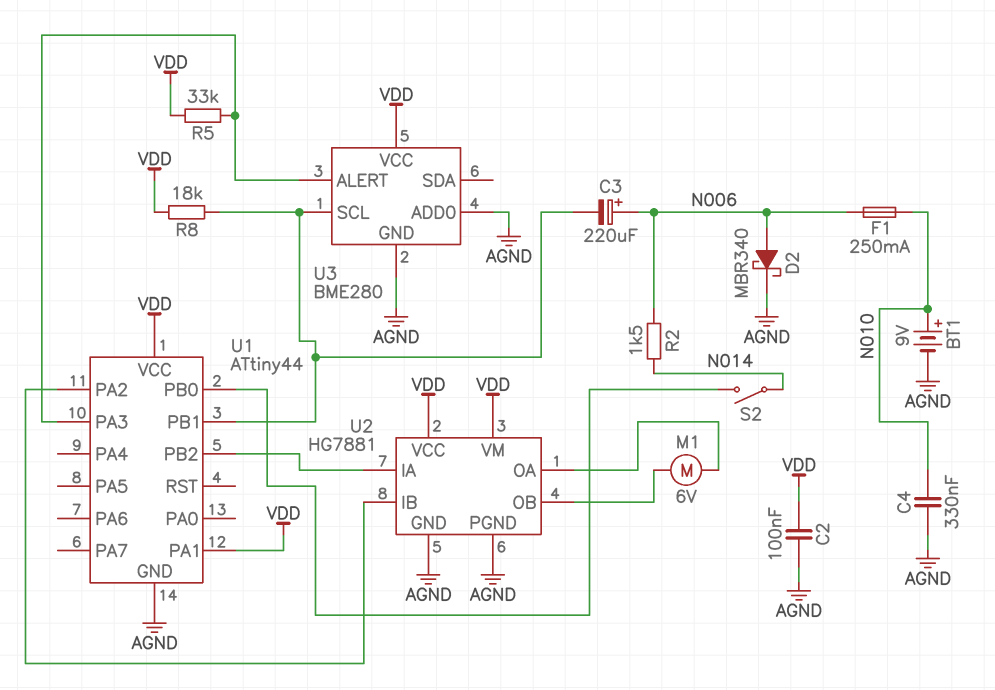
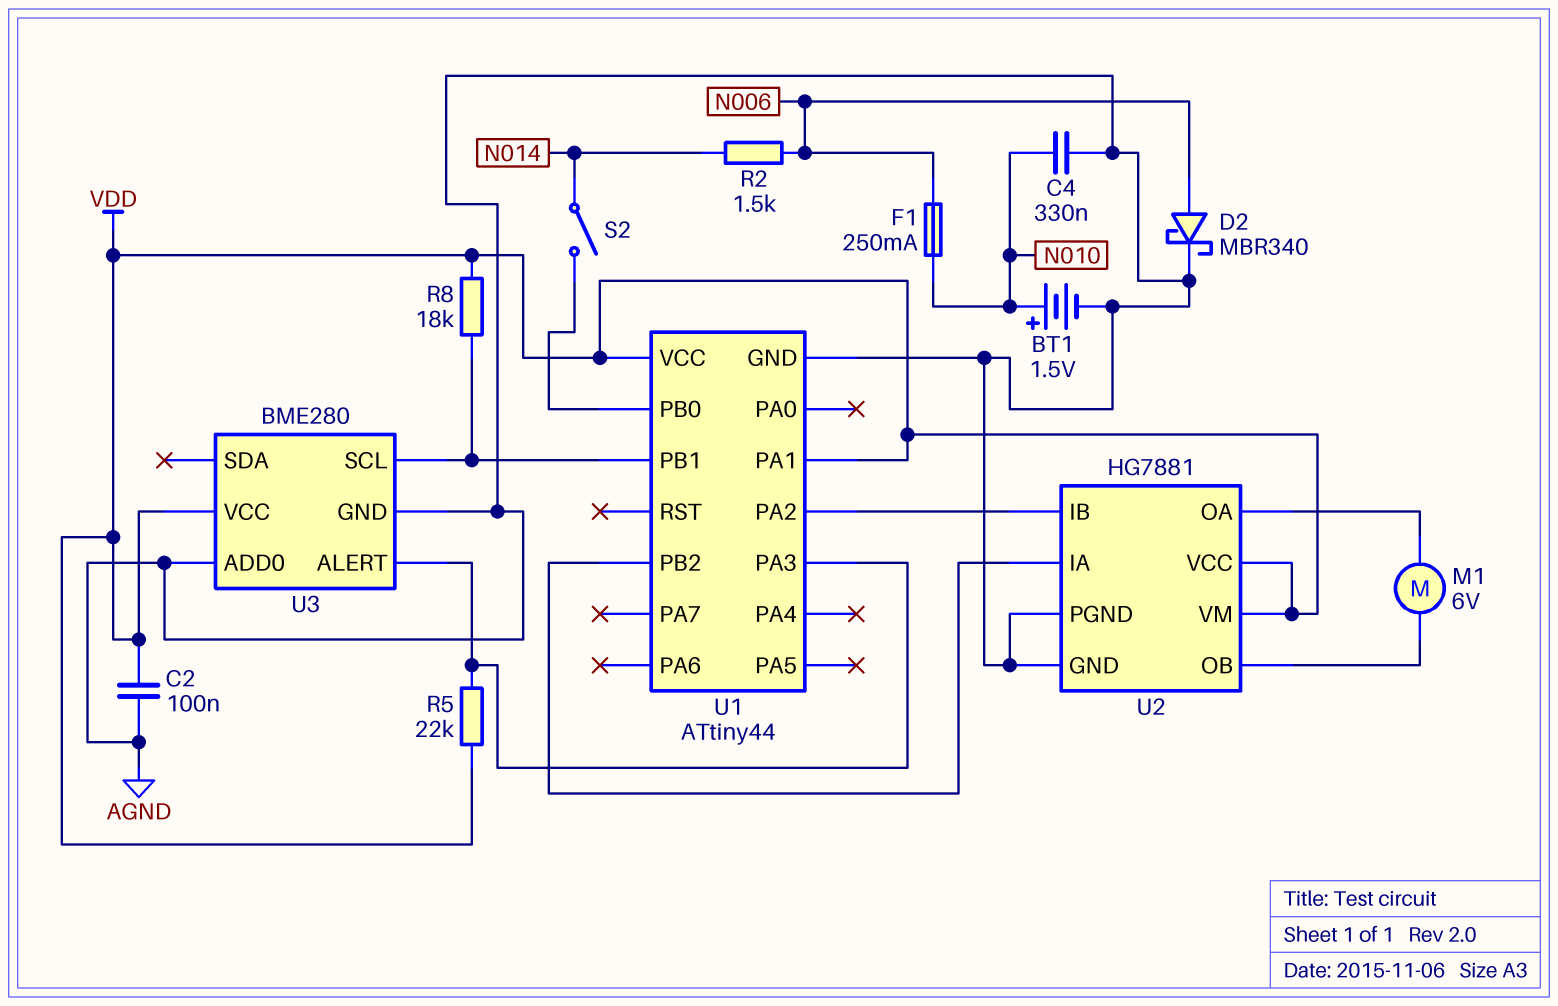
BT1: 9V (plus N010, minus AGND) -> 1.5V (plus N010, minus AGND)
C3: 220uF (plus N006, minus U1/PB1) -> none
R5: 33k (U1/PA3, VDD) -> 22k (U1/PA3, VDD)

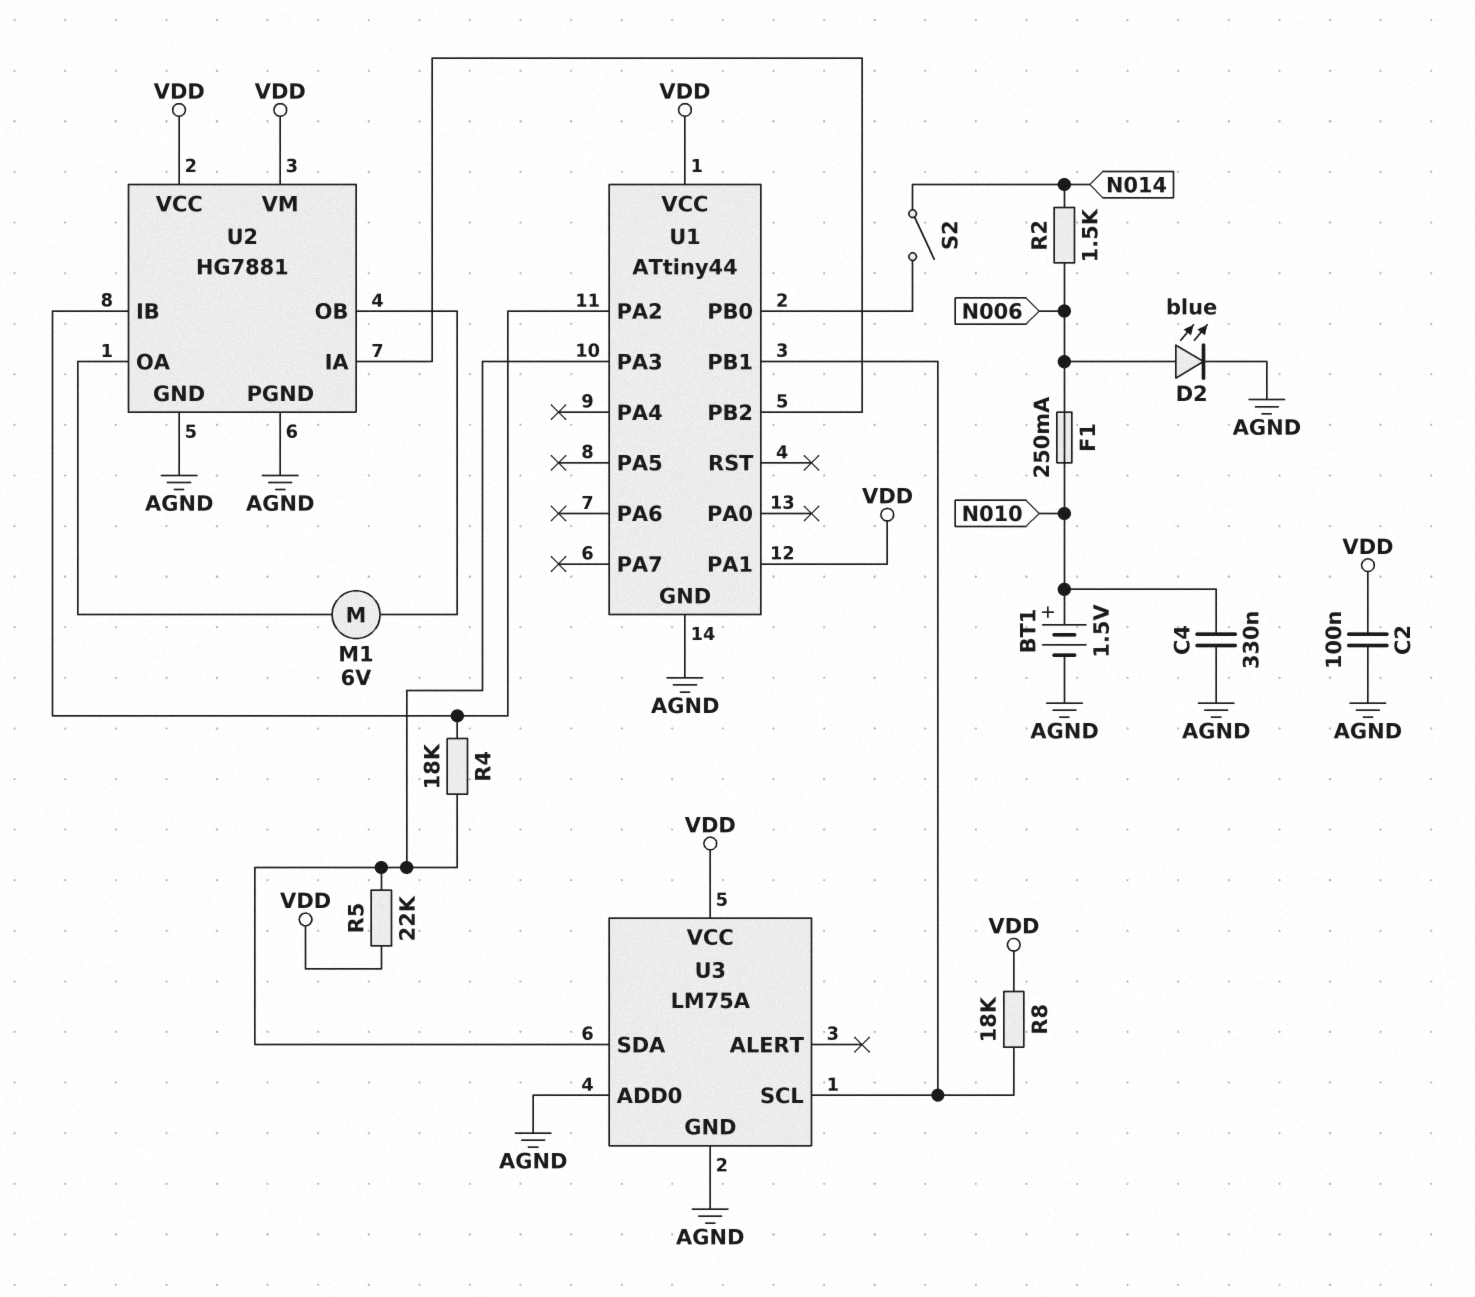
D2: schottky MBR340 (A N006, K AGND) -> LED blue (A N006, K AGND)
R4: none -> 18k (U1/PA2, U1/PA3)
U3: BME280 -> LM75A
U3 pin ALERT: U1/PA3 -> none
U3 pin SDA: none -> U1/PA3

